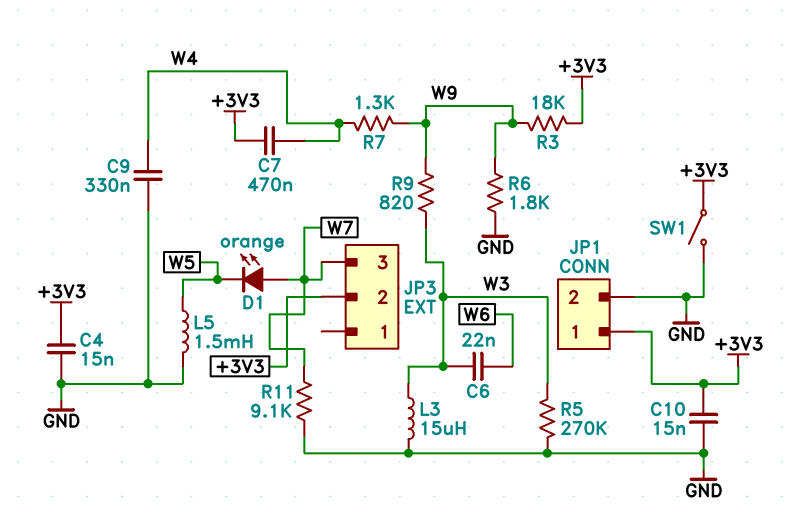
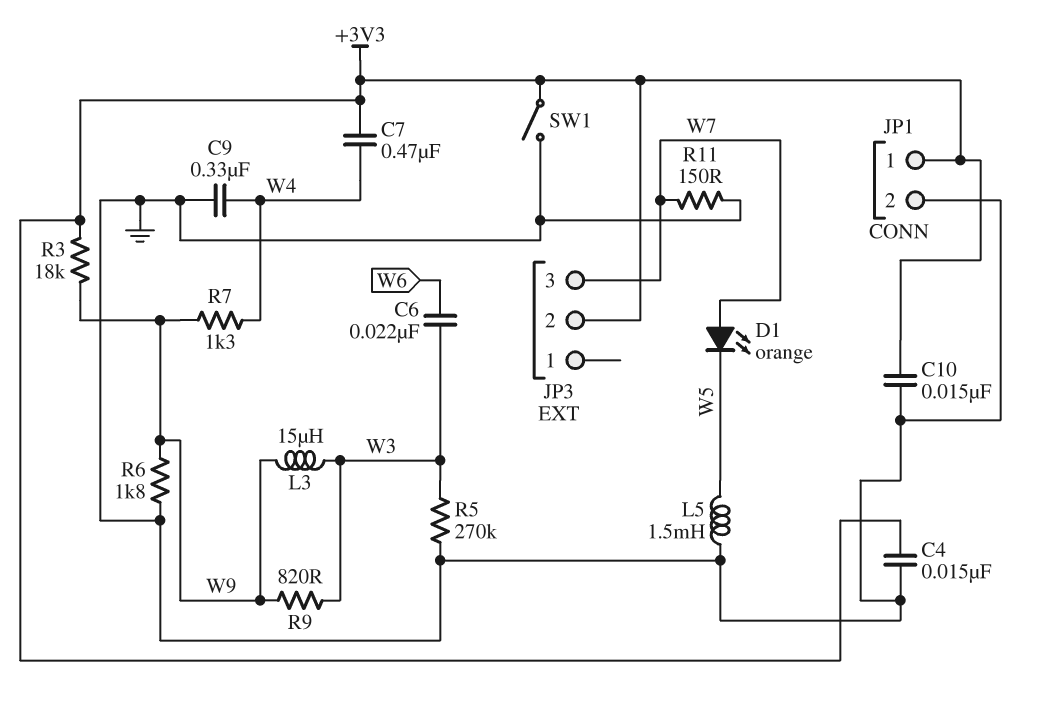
L3: 15uH (GND, W3) -> 15uH (W3, W9)
R11: 9.1k (GND, W7) -> 150 (GND, W7)

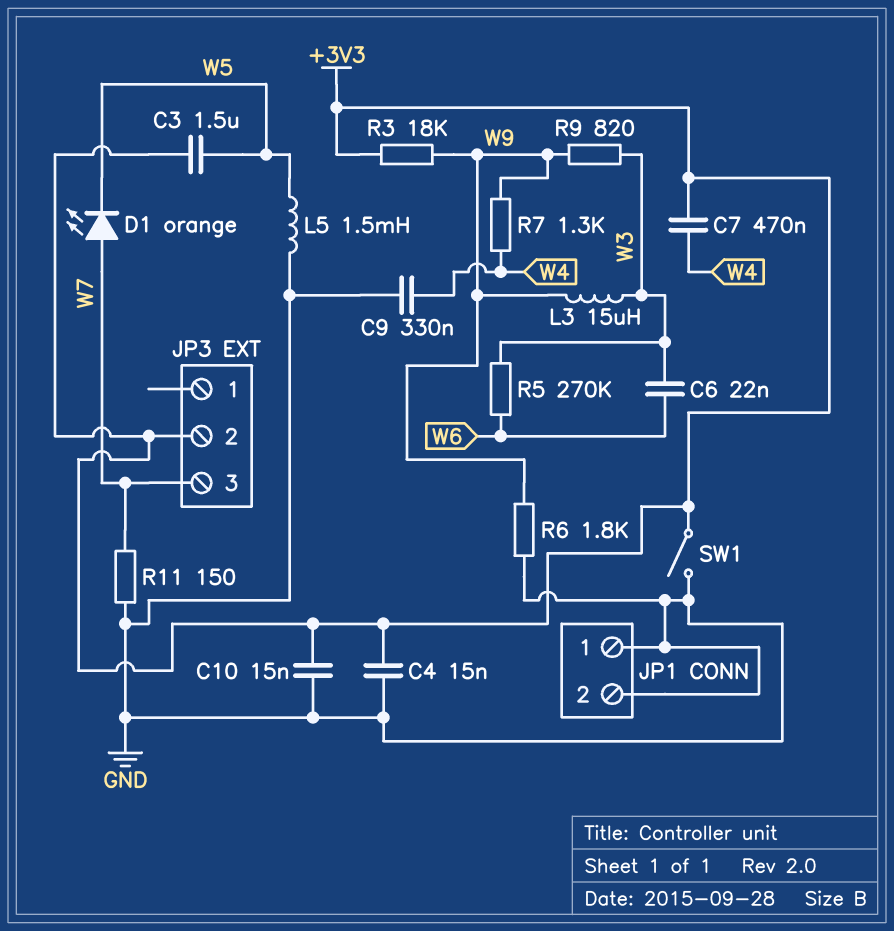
C3: none -> 1.5uF (+3V3, W5)
JP1 pin 1: +3V3 -> GND
R5: 270k (GND, W3) -> 270k (W3, W6)

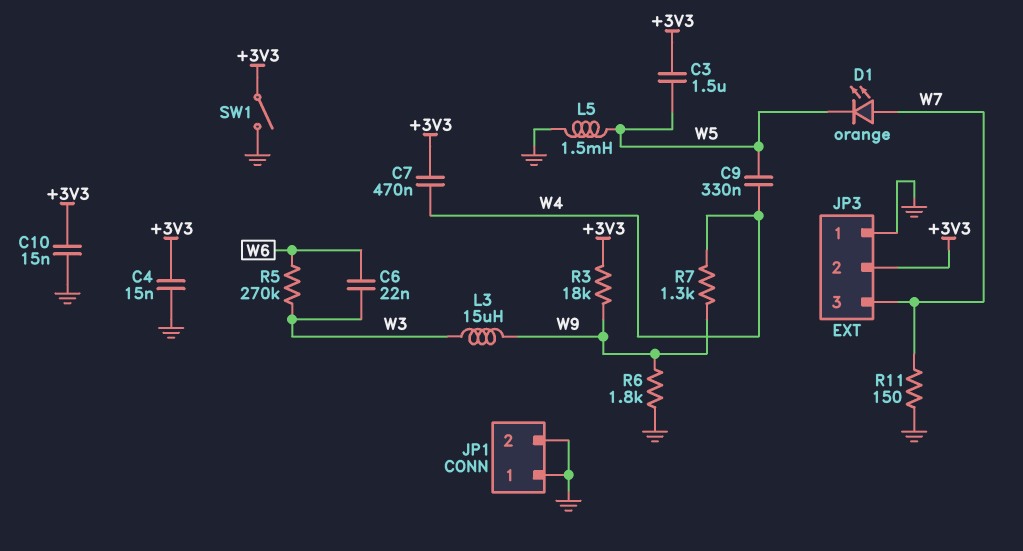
C9: 330nF (GND, W4) -> 330nF (W4, W5)
JP3 pin 1: none -> GND
R9: 820 (W3, W9) -> none

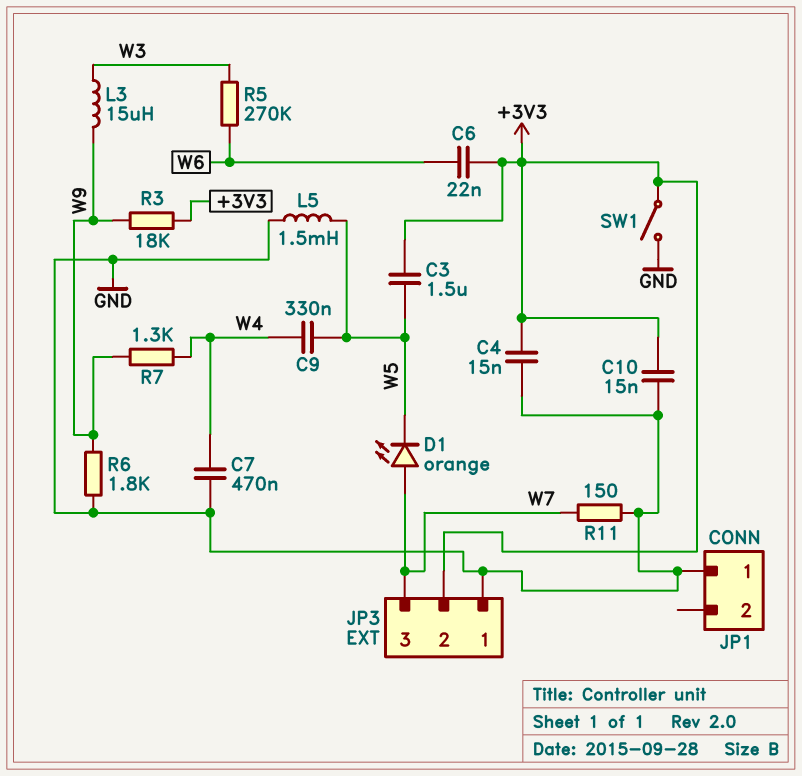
C6: 22nF (W3, W6) -> 22nF (+3V3, W6)
C7: 470nF (+3V3, W4) -> 470nF (GND, W4)
JP1 pin 2: GND -> none

